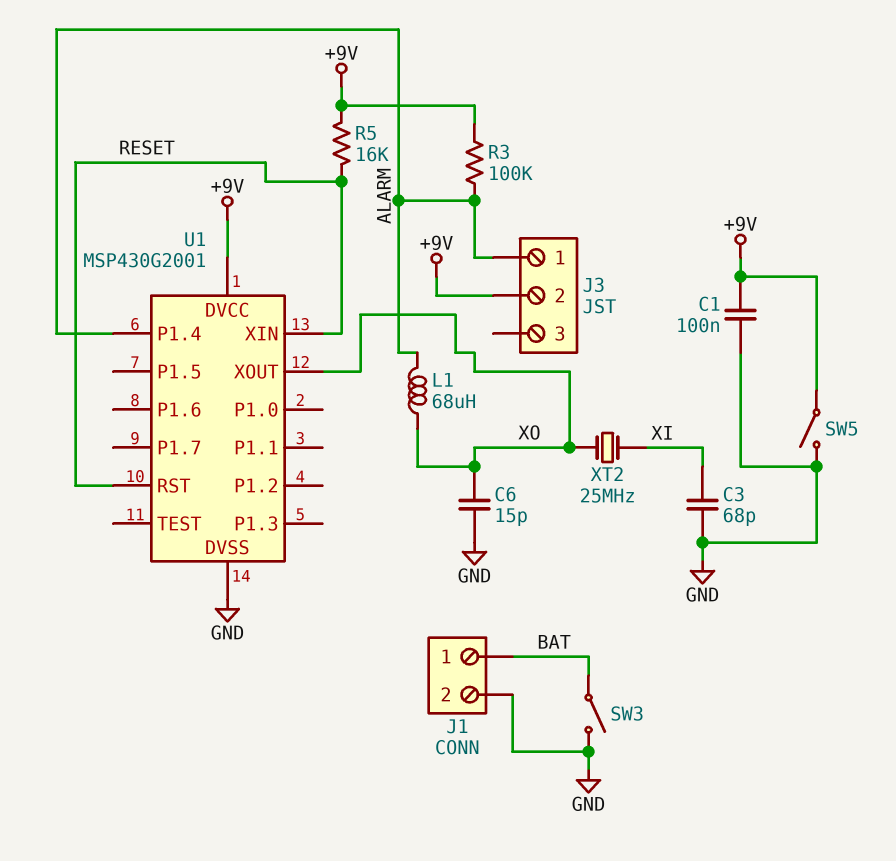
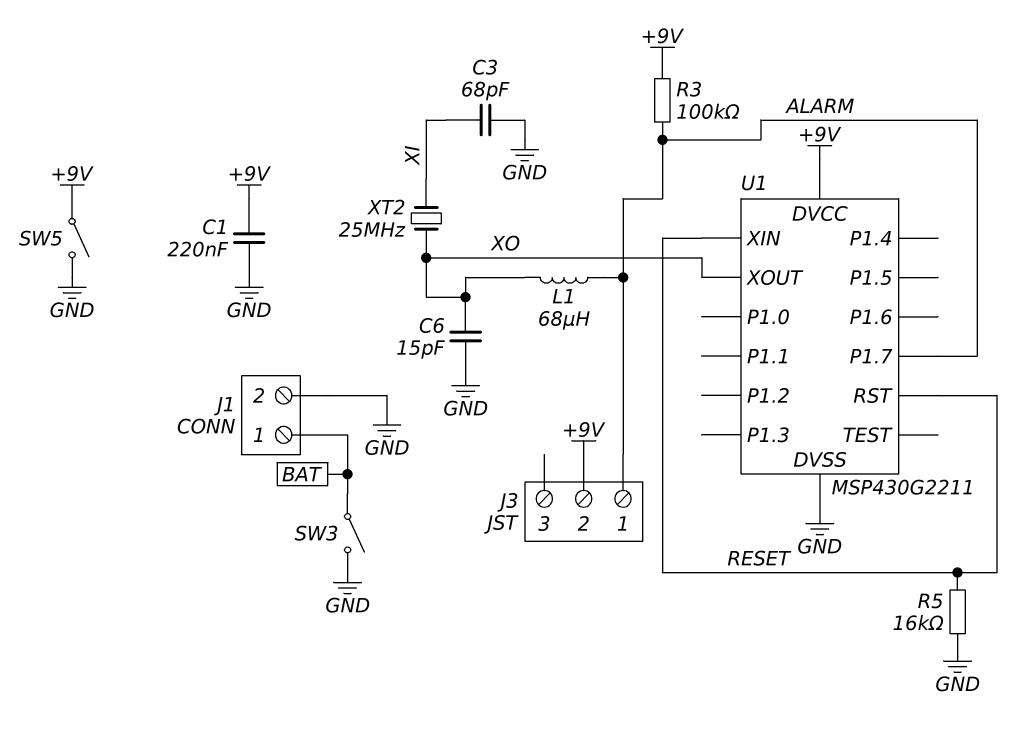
C1: 100nF (+9V, GND) -> 220nF (+9V, GND)
R5: 16k (+9V, RESET) -> 16k (GND, RESET)
U1: MSP430G2001 -> MSP430G2211
U1 pin P1.4: ALARM -> none
U1 pin P1.7: none -> ALARM

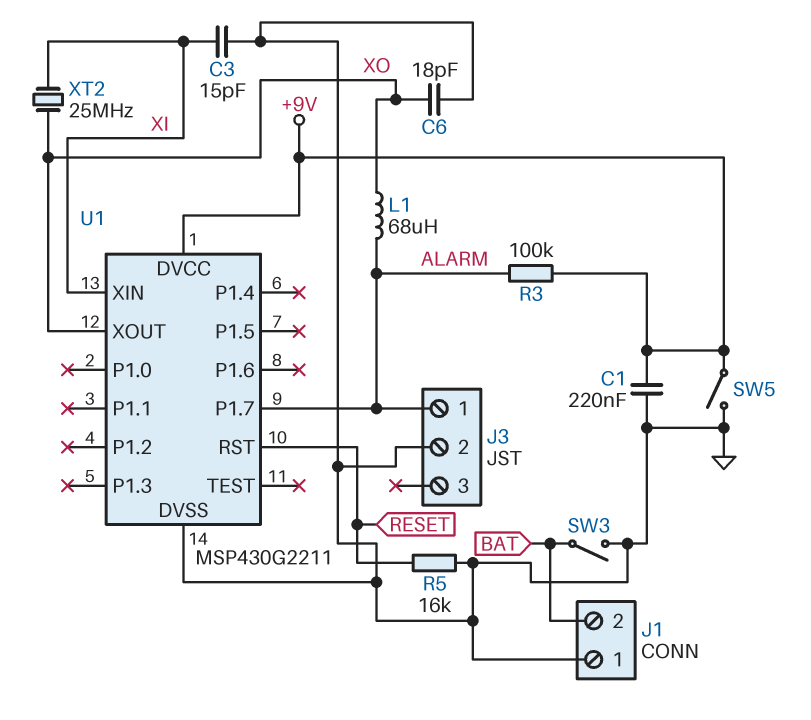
C3: 68pF (GND, XI) -> 15pF (GND, XI)
C6: 15pF (GND, XO) -> 18pF (GND, XO)
J1 pin 1: BAT -> GND
J1 pin 2: GND -> BAT
J3 pin 2: +9V -> GND
U1 pin XIN: RESET -> XI

